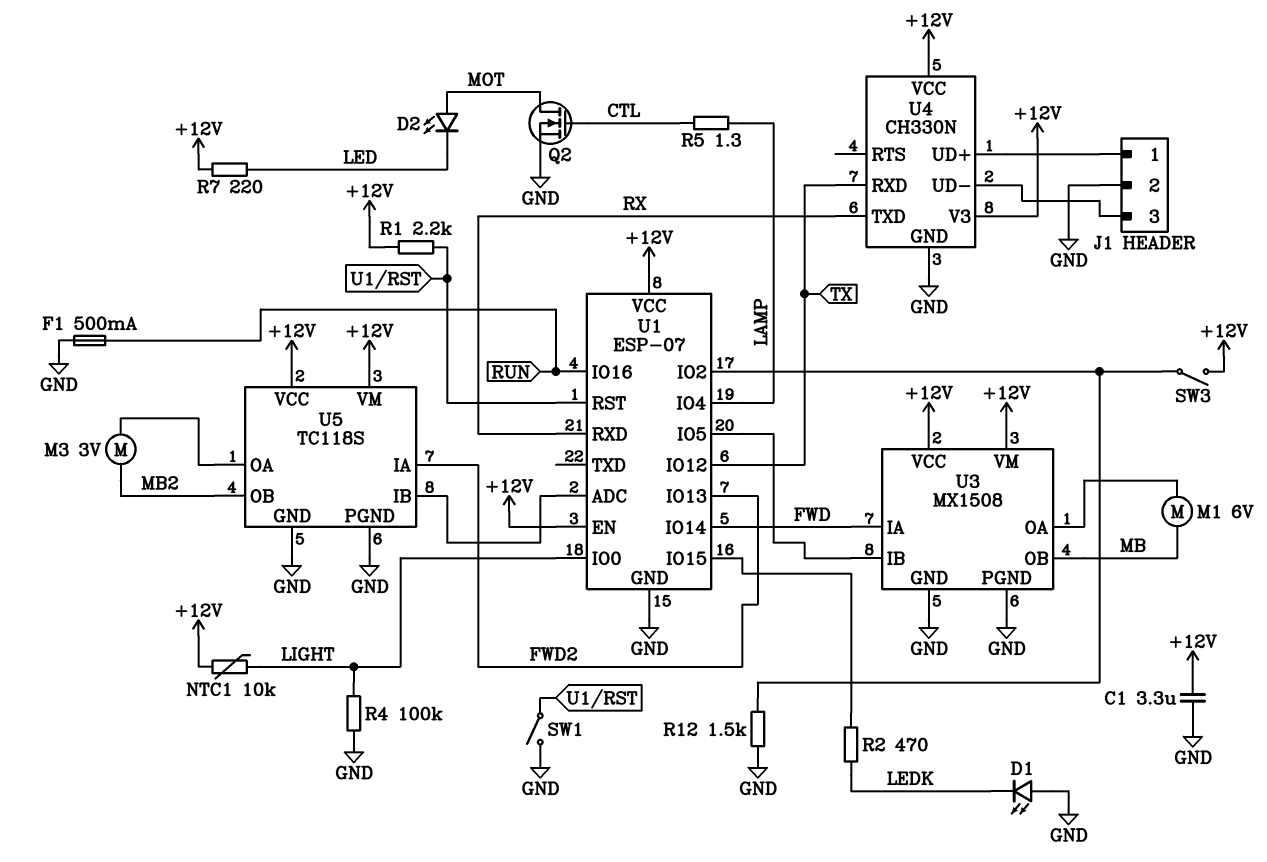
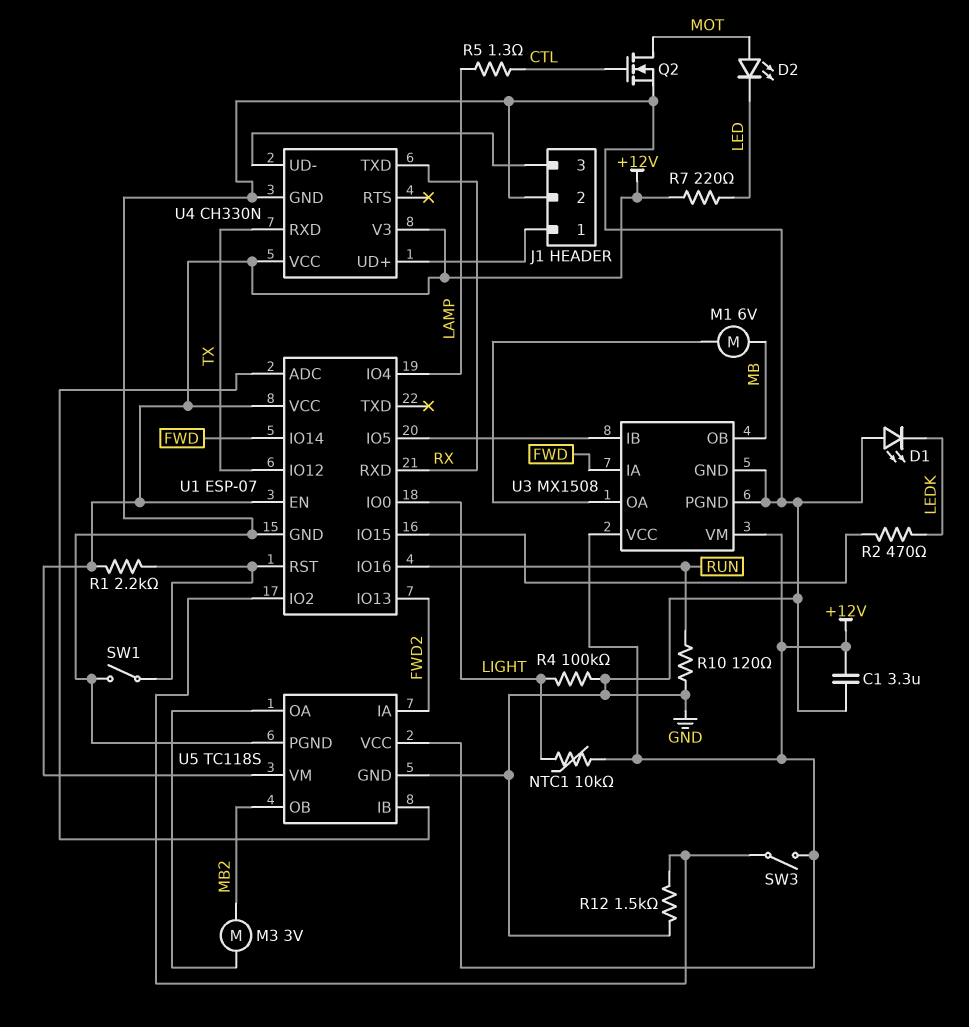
F1: 500mA (GND, RUN) -> none
R10: none -> 120 (GND, RUN)

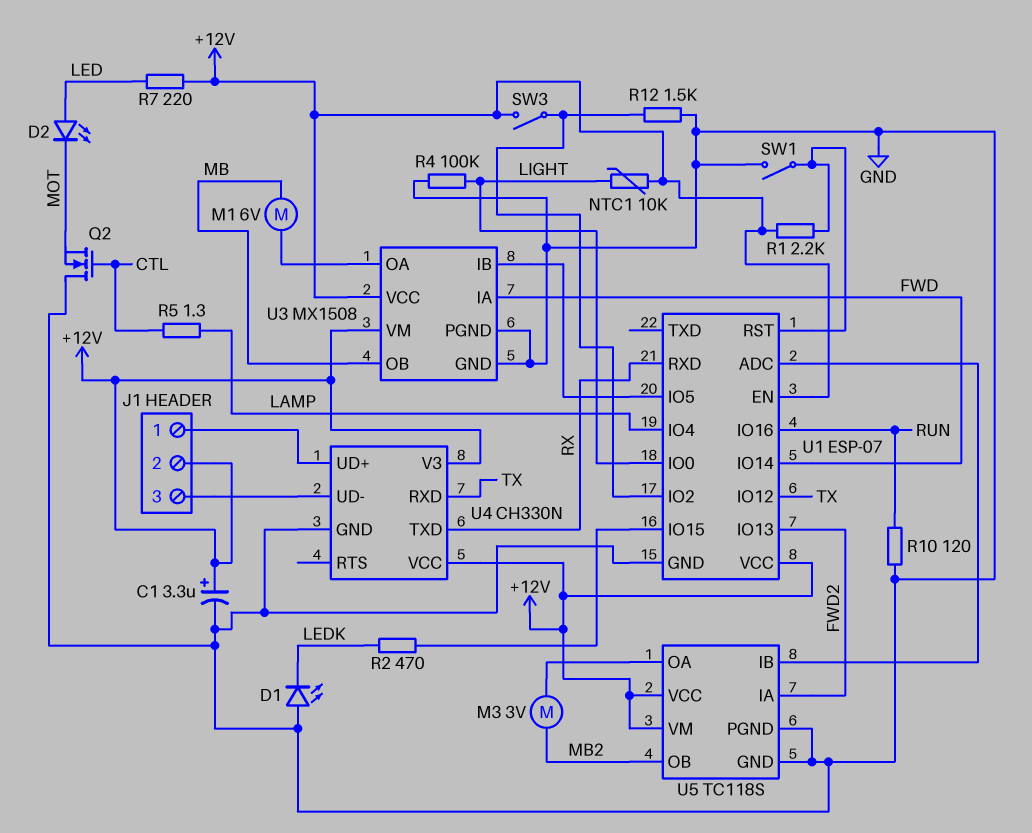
C1: 3.3uF (+12V, GND) -> 3.3uF (plus +12V, minus GND)
D2: LED (A MOT, K LED) -> LED (A LED, K MOT)
J1 pin 2: GND -> +12V
Q2: NMOS (G CTL, D MOT, S GND) -> NMOS (G CTL, D GND, S MOT)

